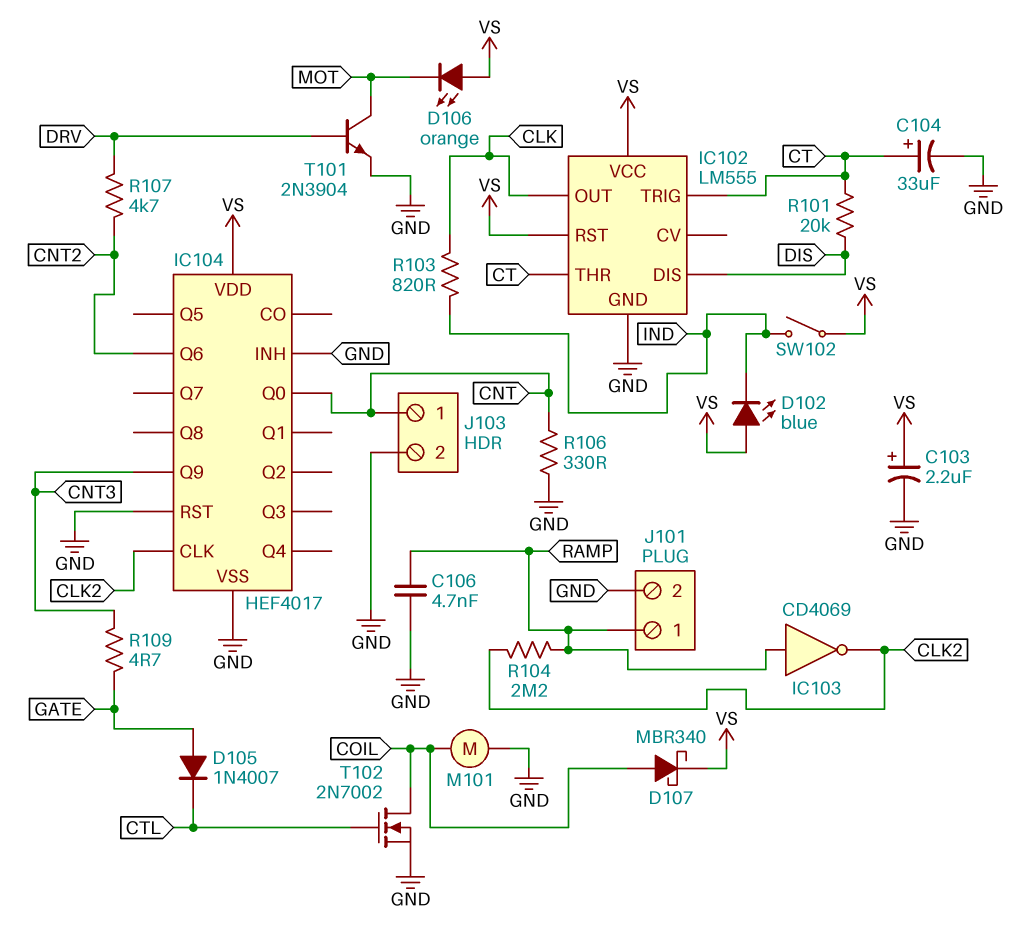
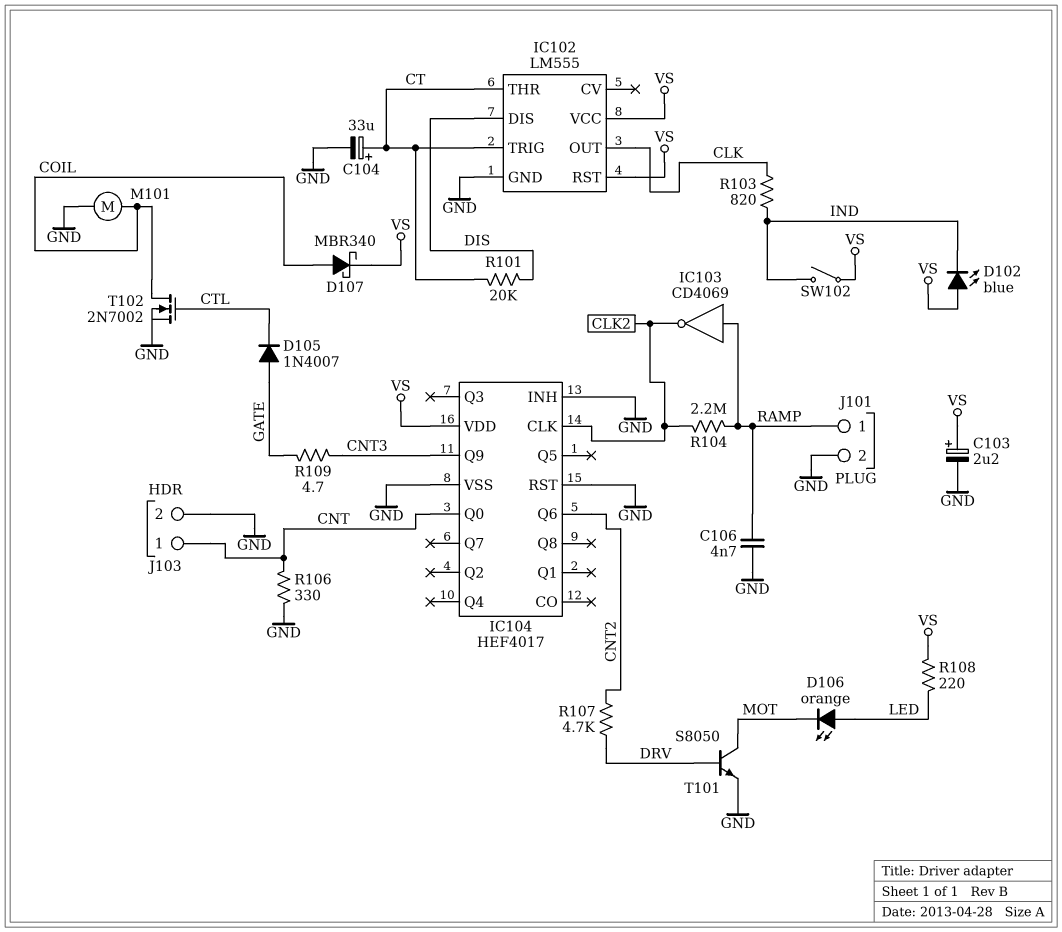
D106: LED orange (A VS, K MOT) -> LED orange (A LED, K MOT)
R108: none -> 220 (LED, VS)
T101: NPN 2N3904 (B DRV, C MOT, E GND) -> NPN S8050 (B DRV, C MOT, E GND)

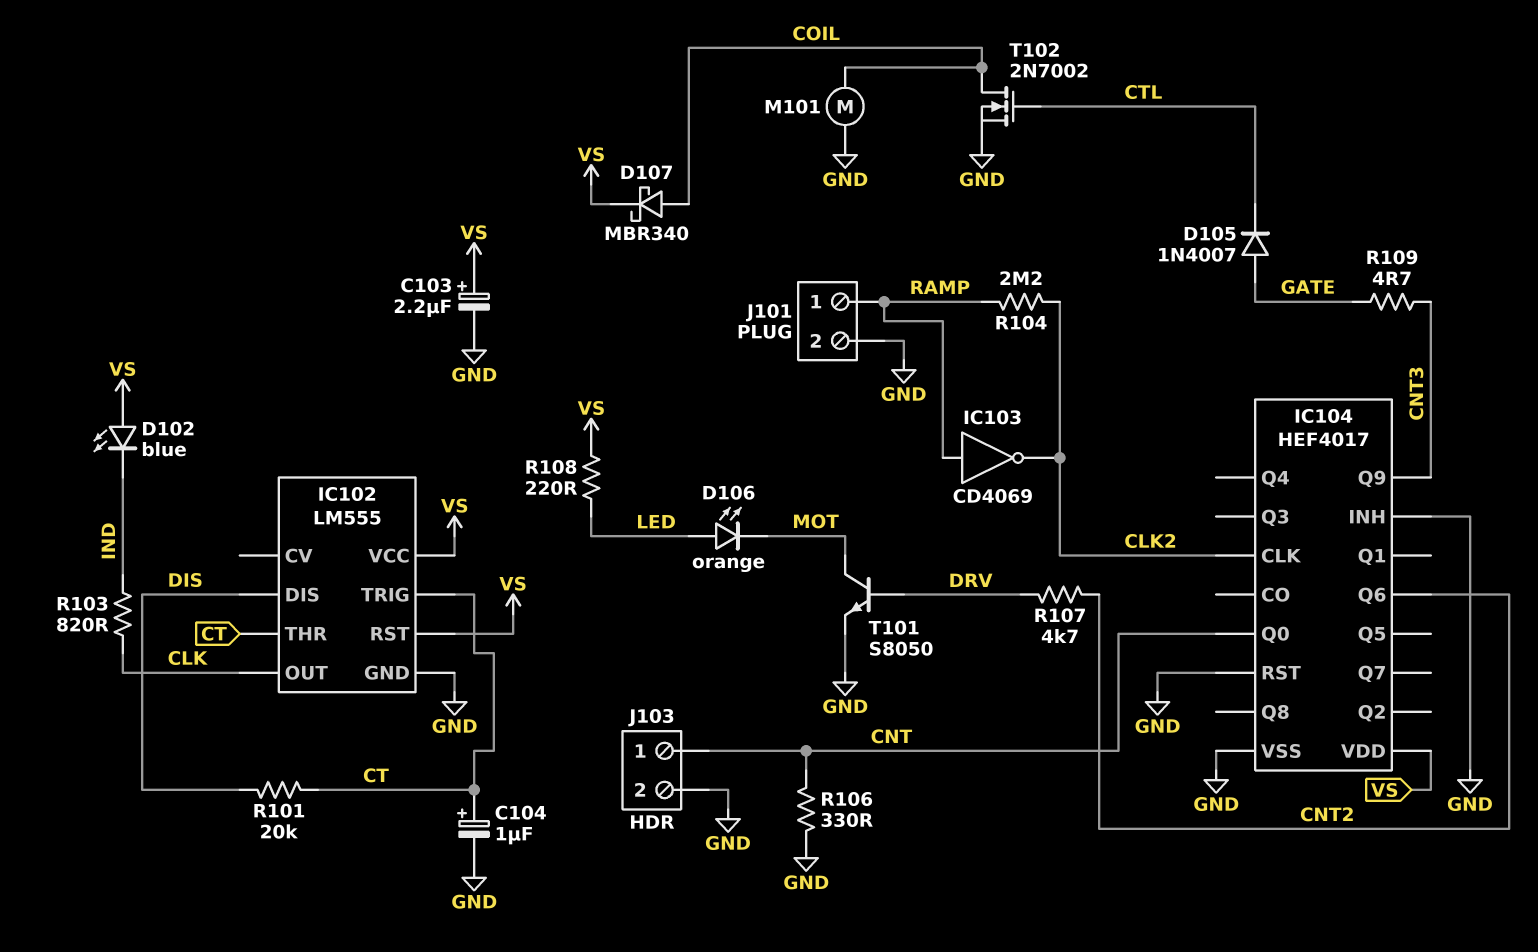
C104: 33uF (plus CT, minus GND) -> 1uF (plus CT, minus GND)
C106: 4.7nF (GND, RAMP) -> none
SW102: switch (IND, VS) -> none

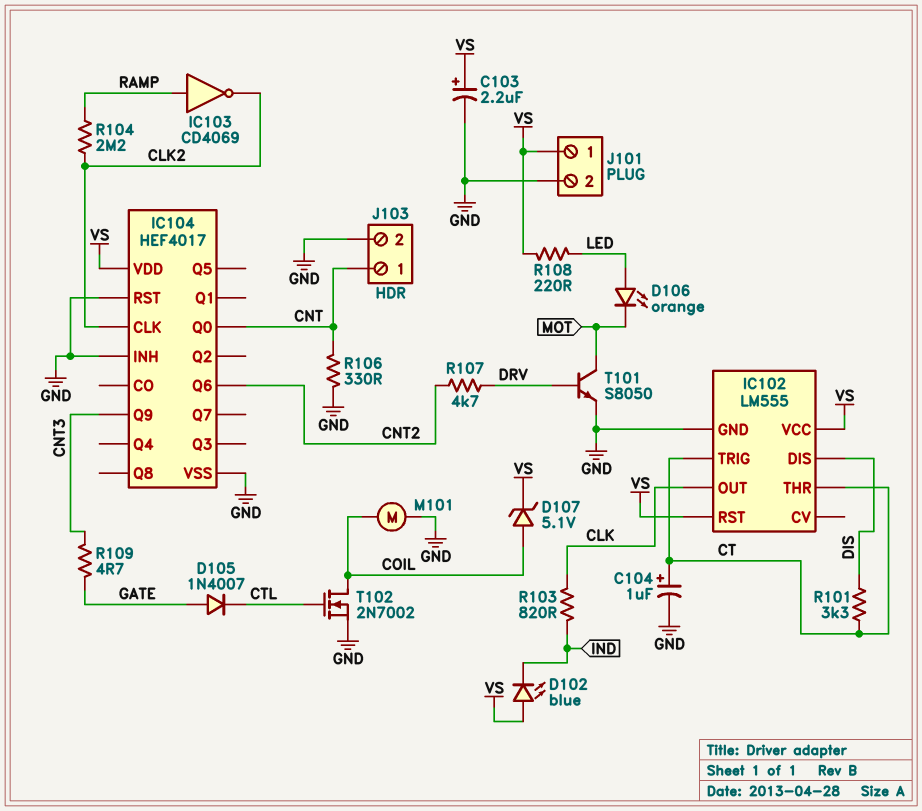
D107: schottky MBR340 (A COIL, K VS) -> zener 5.1V (A COIL, K VS)
J101 pin 1: RAMP -> VS
R101: 20k (CT, DIS) -> 3.3k (CT, DIS)

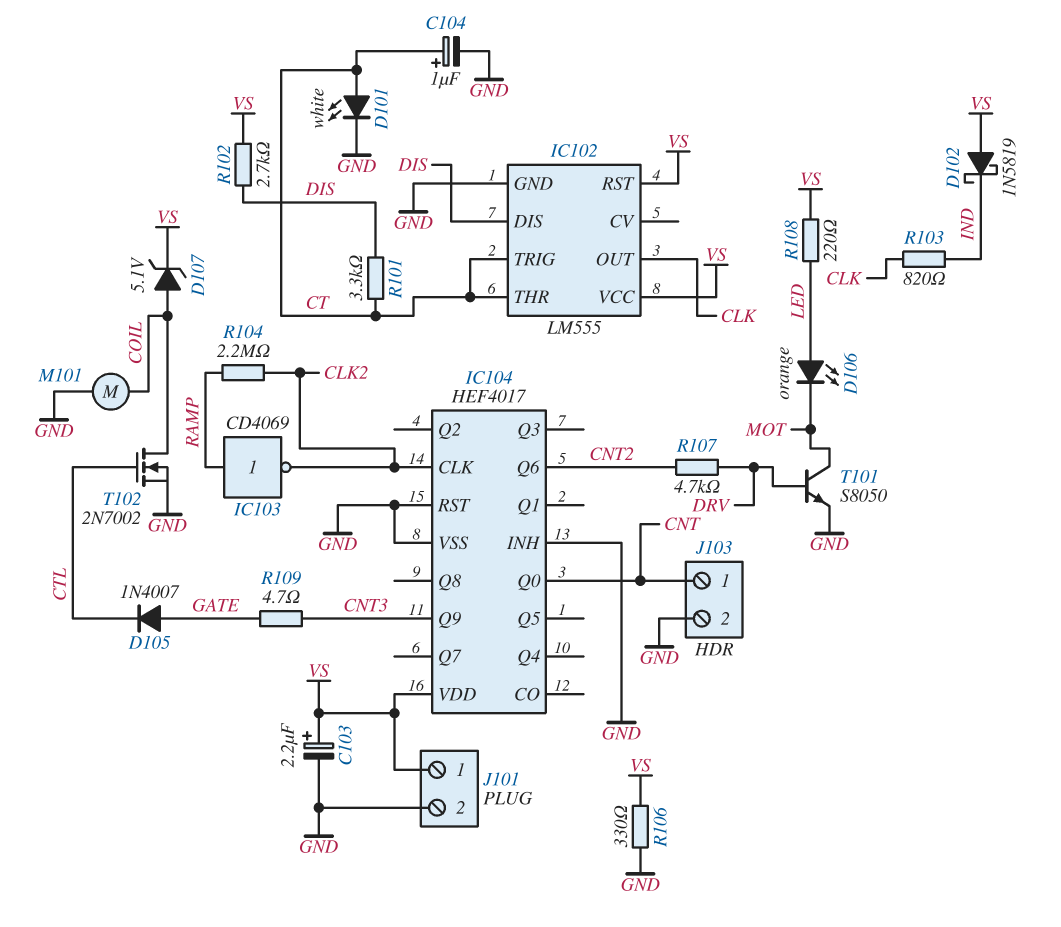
D101: none -> LED white (A CT, K GND)
D102: LED blue (A VS, K IND) -> schottky 1N5819 (A VS, K IND)
R102: none -> 2.7k (DIS, VS)
R106: 330 (CNT, GND) -> 330 (GND, VS)

